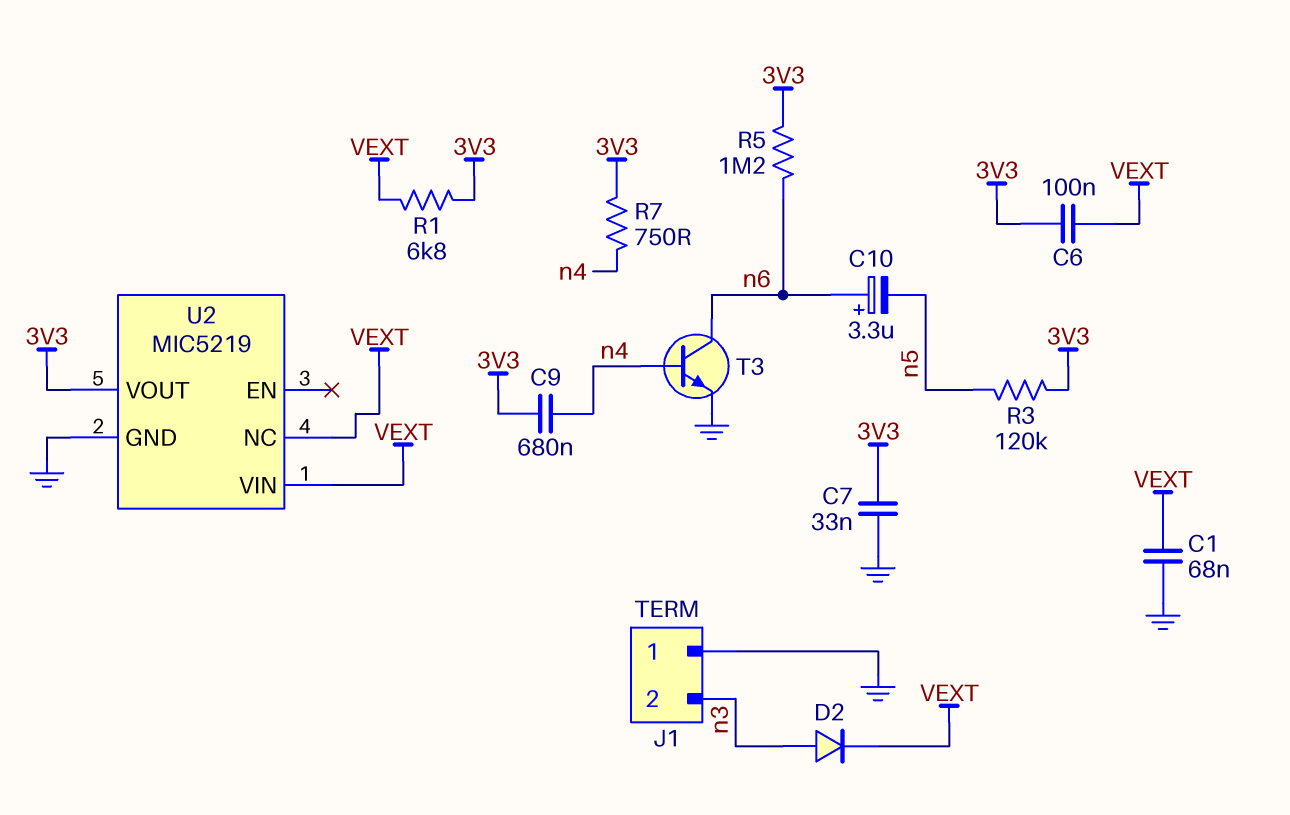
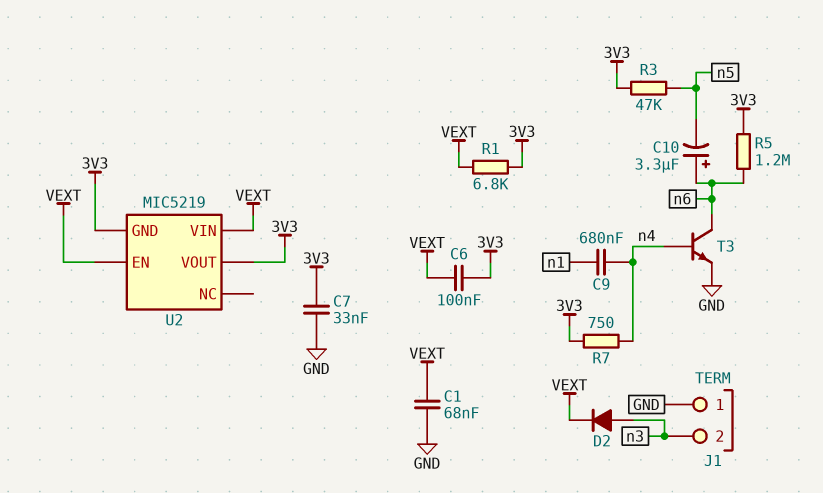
C9: 680nF (3V3, n4) -> 680nF (n1, n4)
R3: 120k (3V3, n5) -> 47k (3V3, n5)
U2 pin EN: none -> VEXT
U2 pin GND: GND -> 3V3
U2 pin NC: VEXT -> none

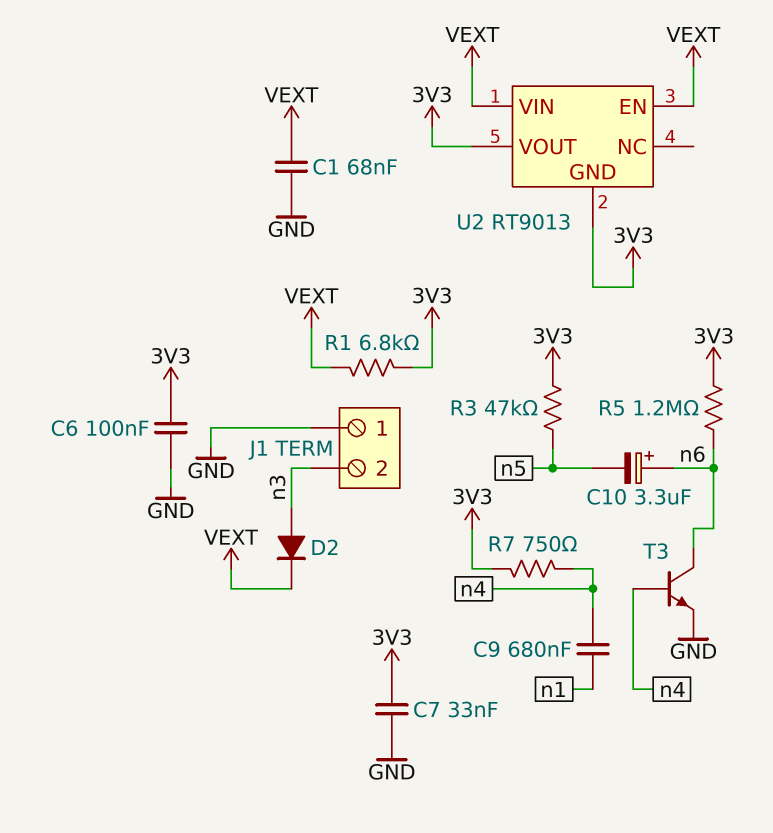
C6: 100nF (3V3, VEXT) -> 100nF (3V3, GND)
U2: MIC5219 -> RT9013

